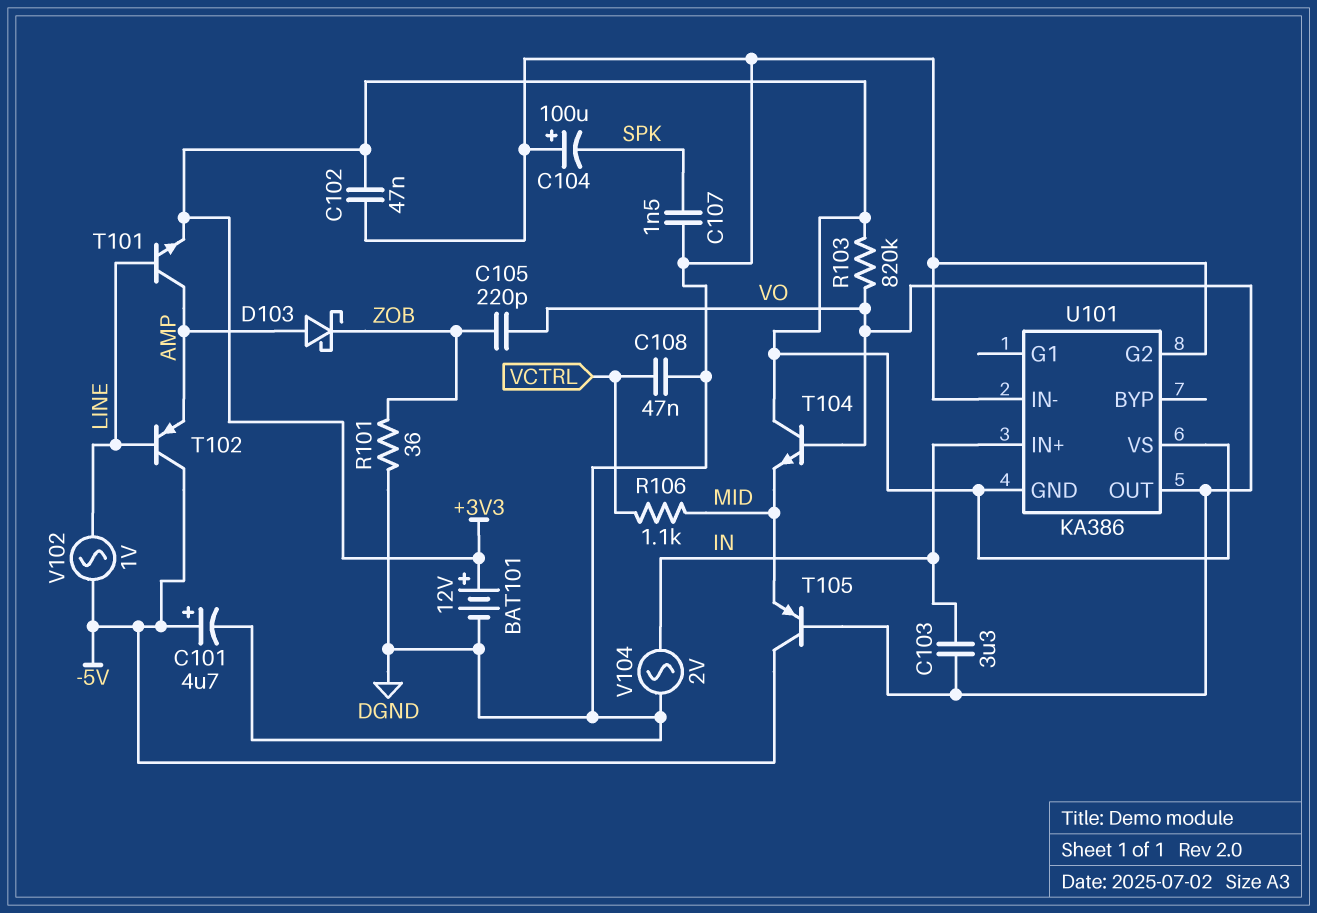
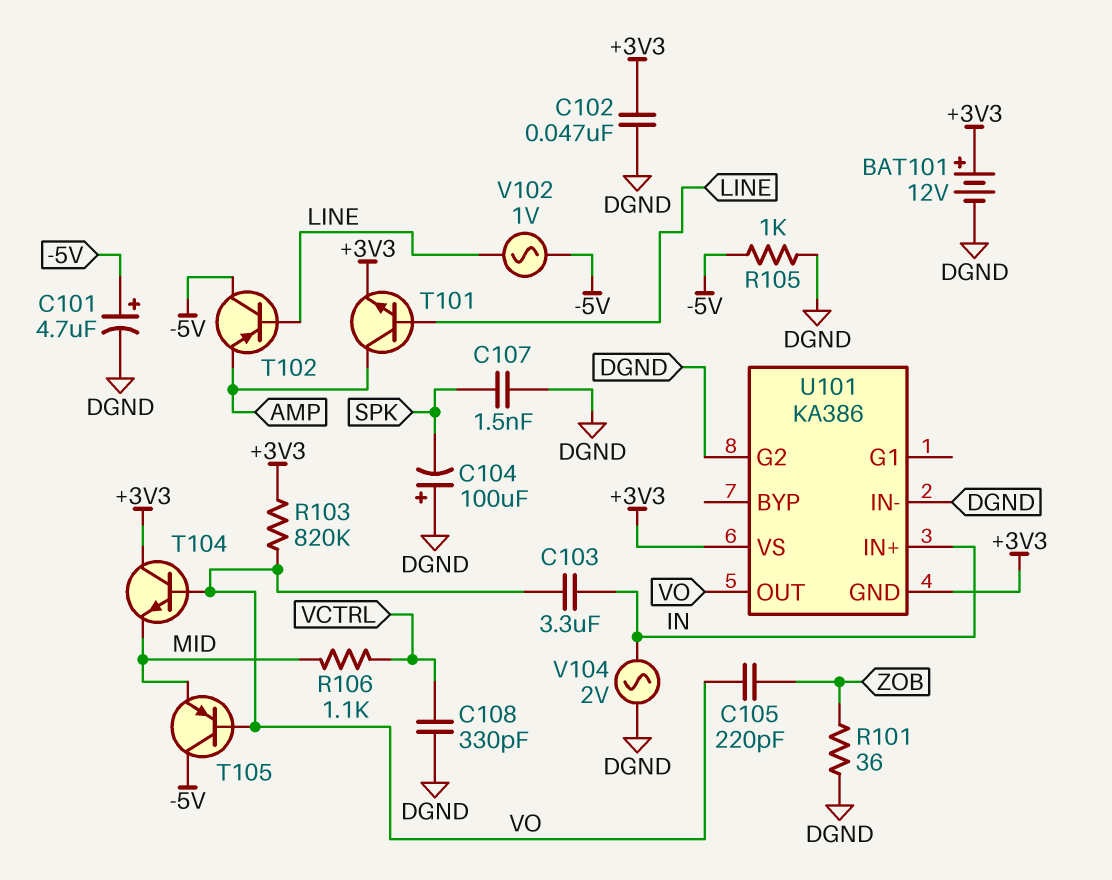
C108: 47nF (DGND, VCTRL) -> 330pF (DGND, VCTRL)
D103: schottky (A AMP, K ZOB) -> none
R105: none -> 1k (-5V, DGND)

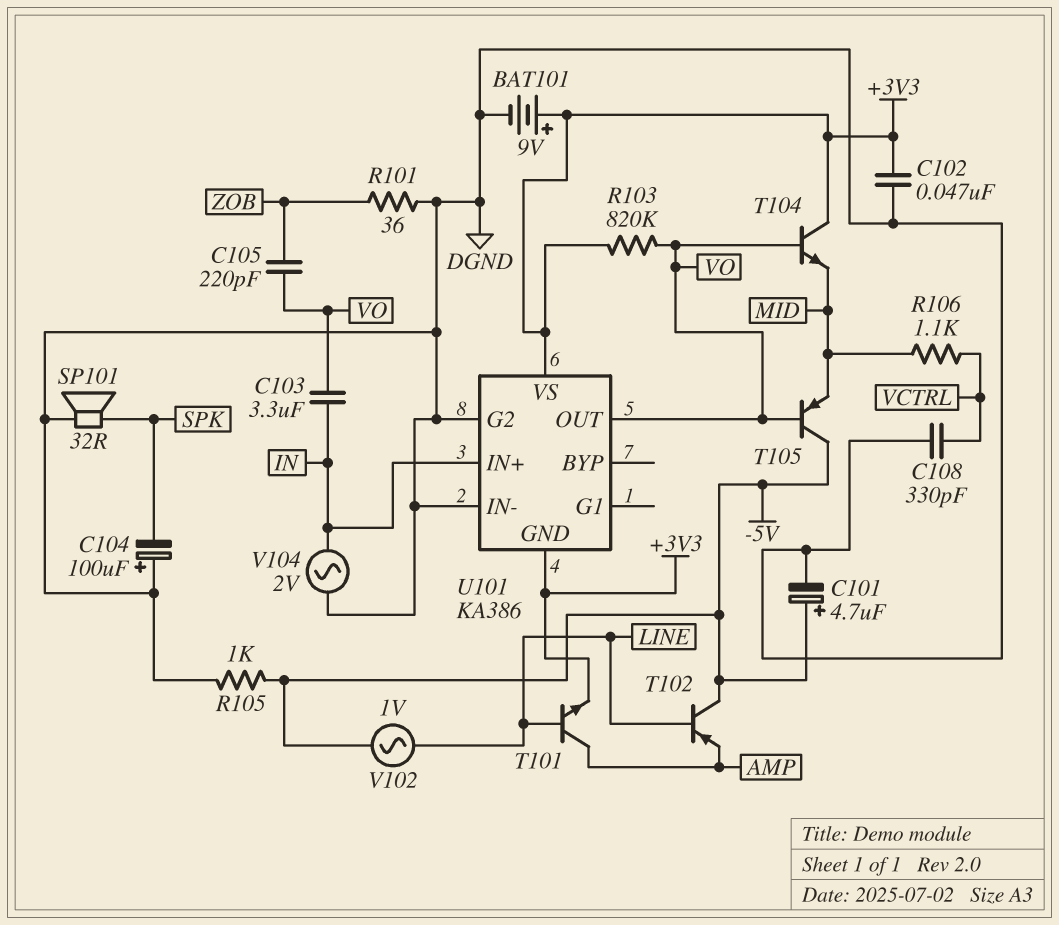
BAT101: 12V (plus +3V3, minus DGND) -> 9V (plus +3V3, minus DGND)
C107: 1.5nF (DGND, SPK) -> none
SP101: none -> speaker 32R (DGND, SPK)

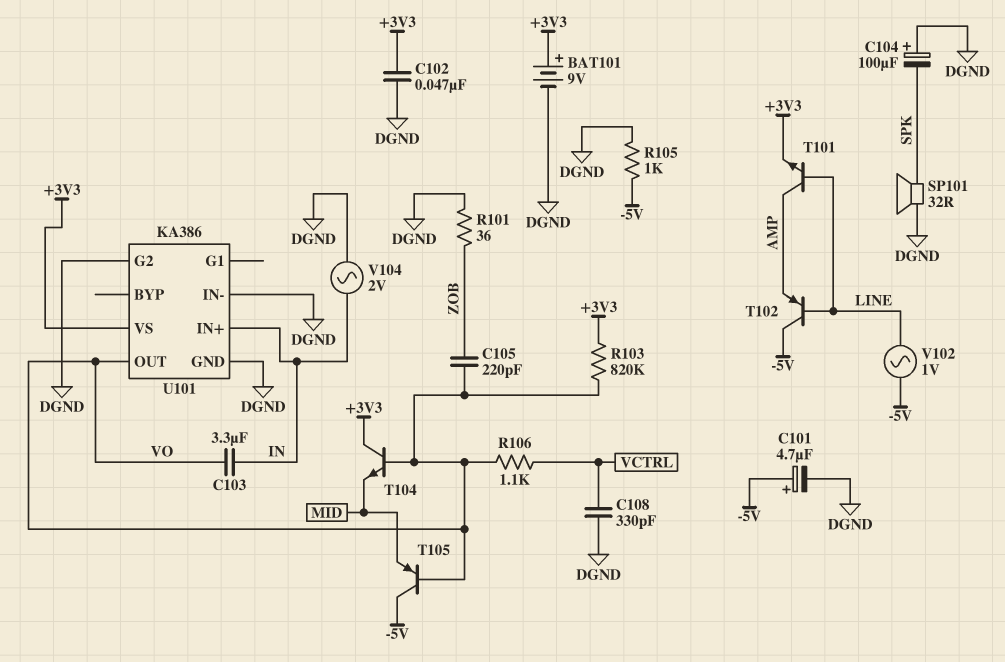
R106: 1.1k (MID, VCTRL) -> 1.1k (VCTRL, VO)
U101 pin GND: +3V3 -> DGND

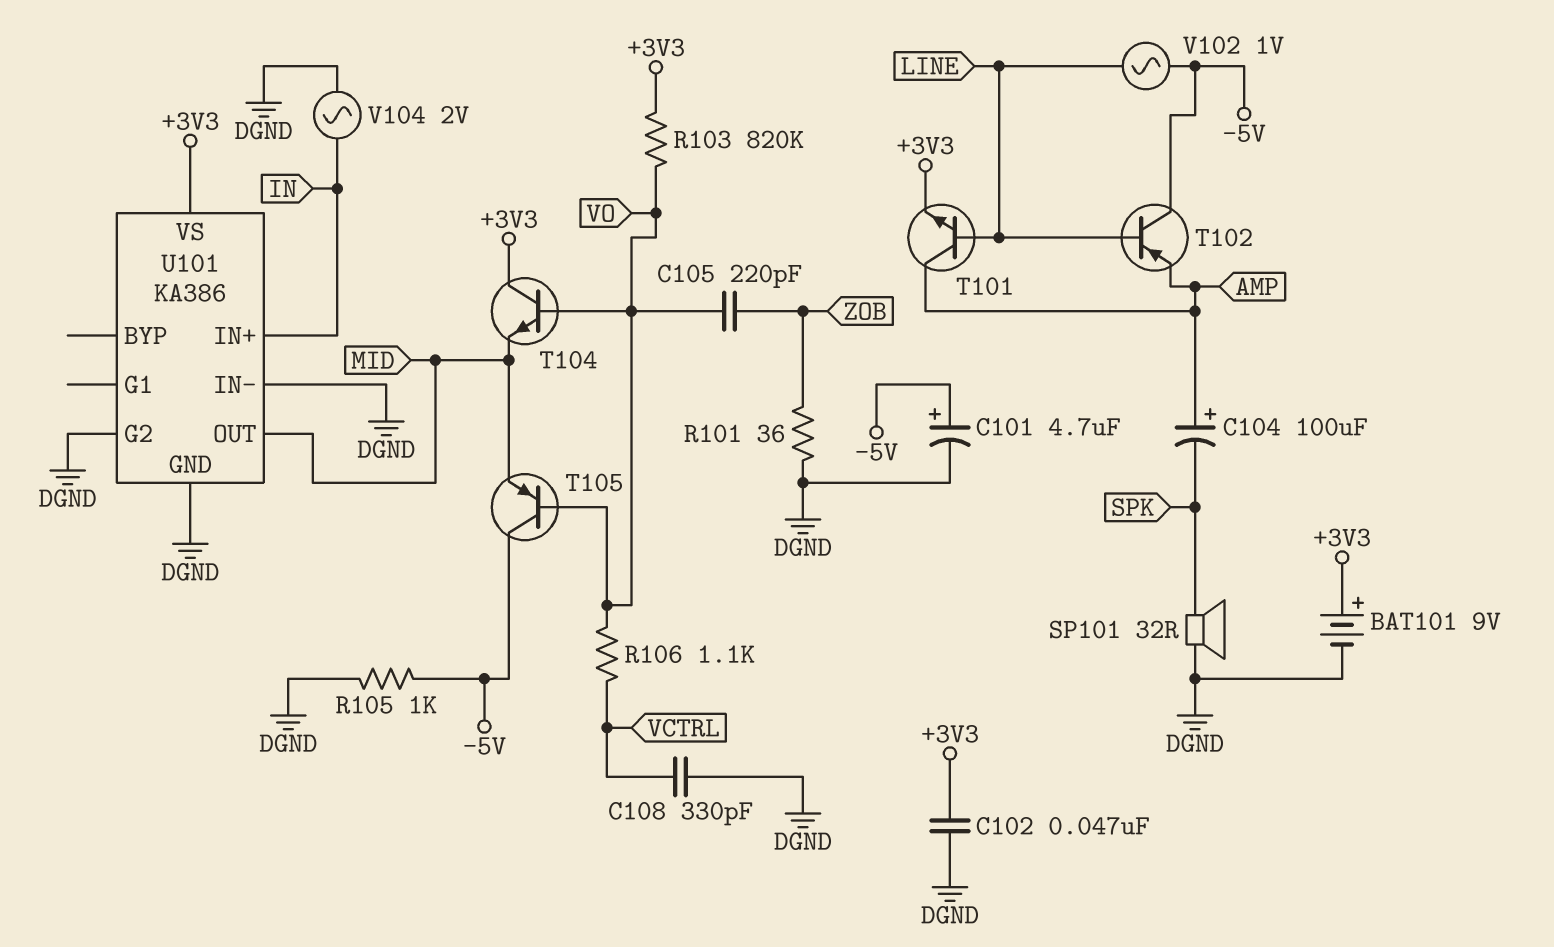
C103: 3.3uF (IN, VO) -> none
C104: 100uF (plus DGND, minus SPK) -> 100uF (plus AMP, minus SPK)
U101 pin OUT: VO -> MID

